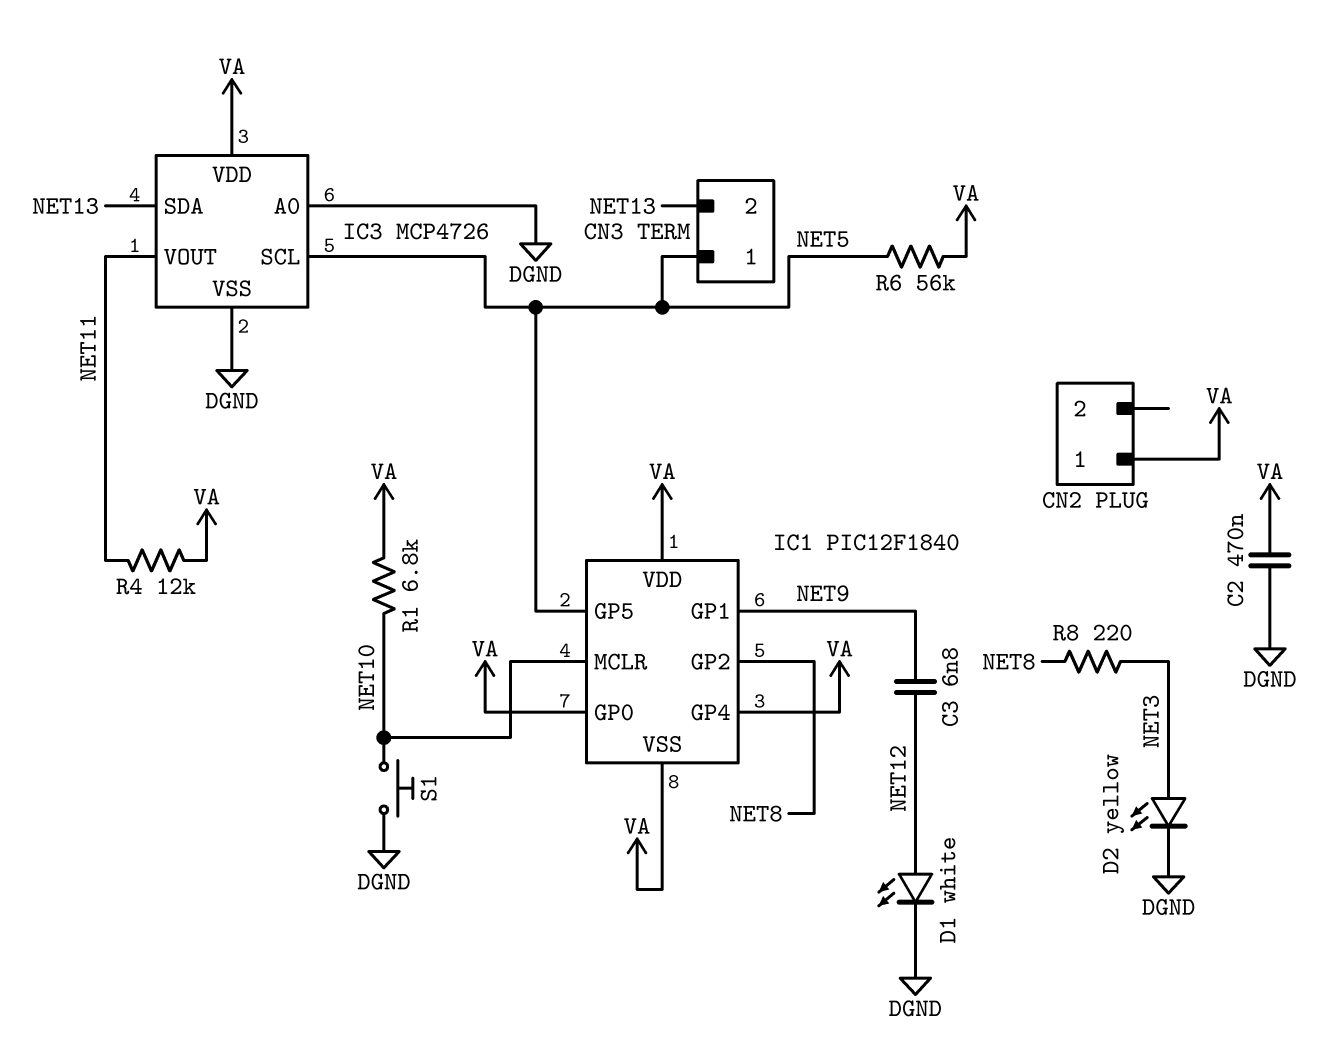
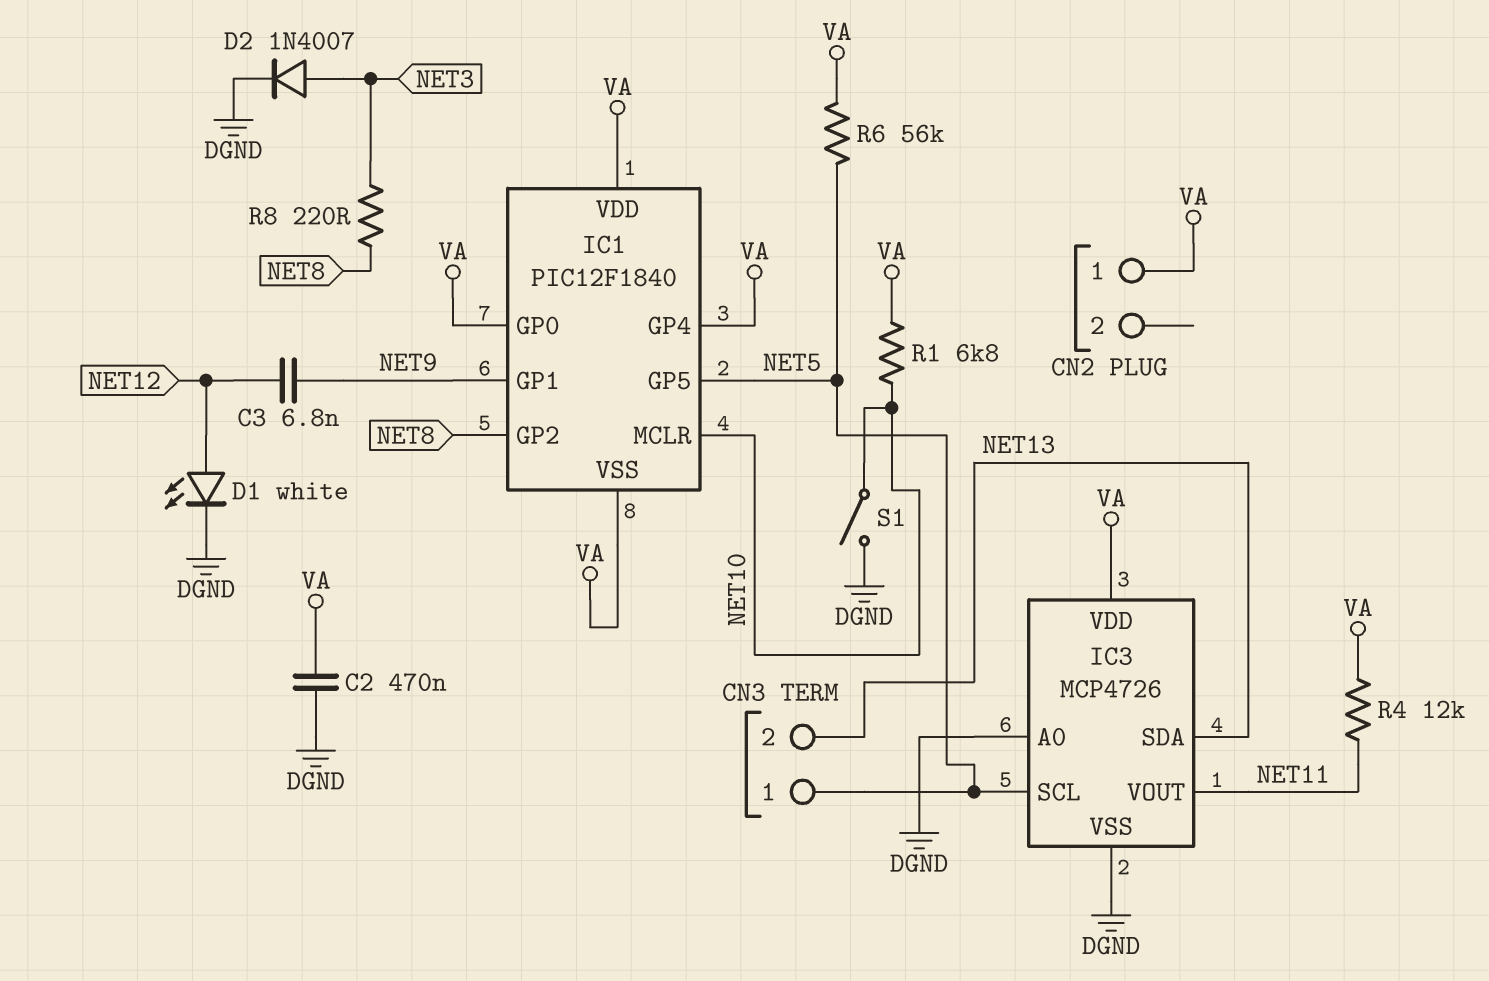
D2: LED yellow (A NET3, K DGND) -> diode 1N4007 (A NET3, K DGND)
S1: button (DGND, NET10) -> switch (DGND, NET10)

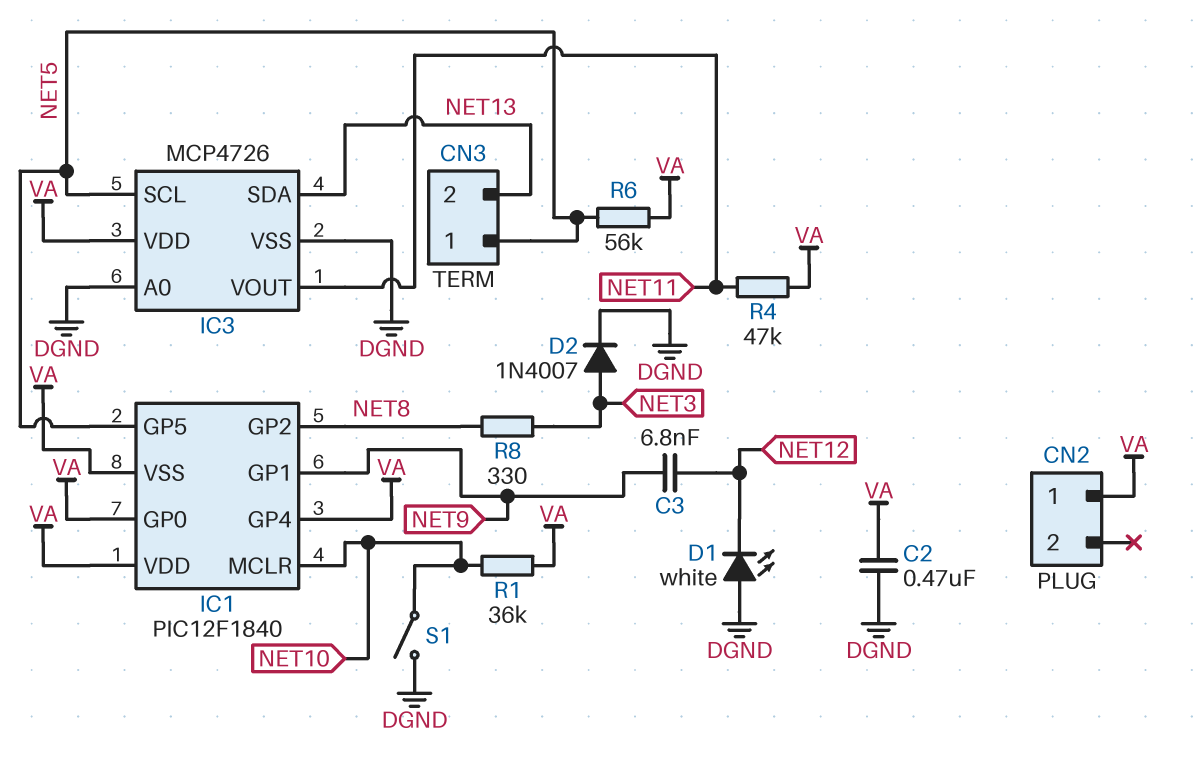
D1: LED white (A NET12, K DGND) -> LED white (A DGND, K NET12)
R1: 6.8k (NET10, VA) -> 36k (NET10, VA)
R4: 12k (NET11, VA) -> 47k (NET11, VA)
R8: 220 (NET3, NET8) -> 330 (NET3, NET8)

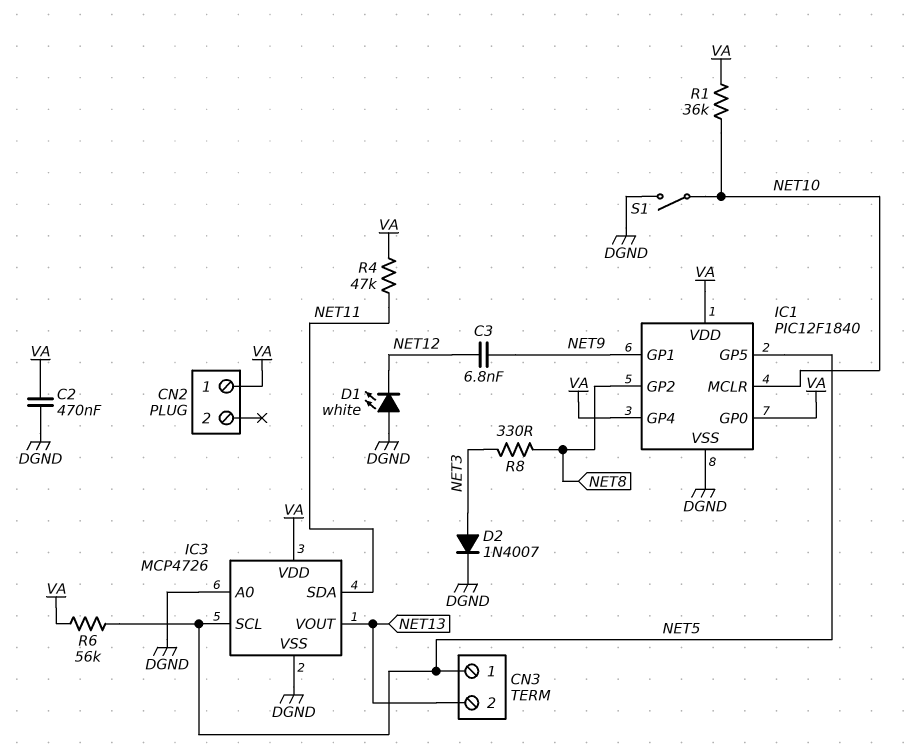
IC1 pin VSS: VA -> DGND
IC3 pin SDA: NET13 -> NET11
IC3 pin VOUT: NET11 -> NET13

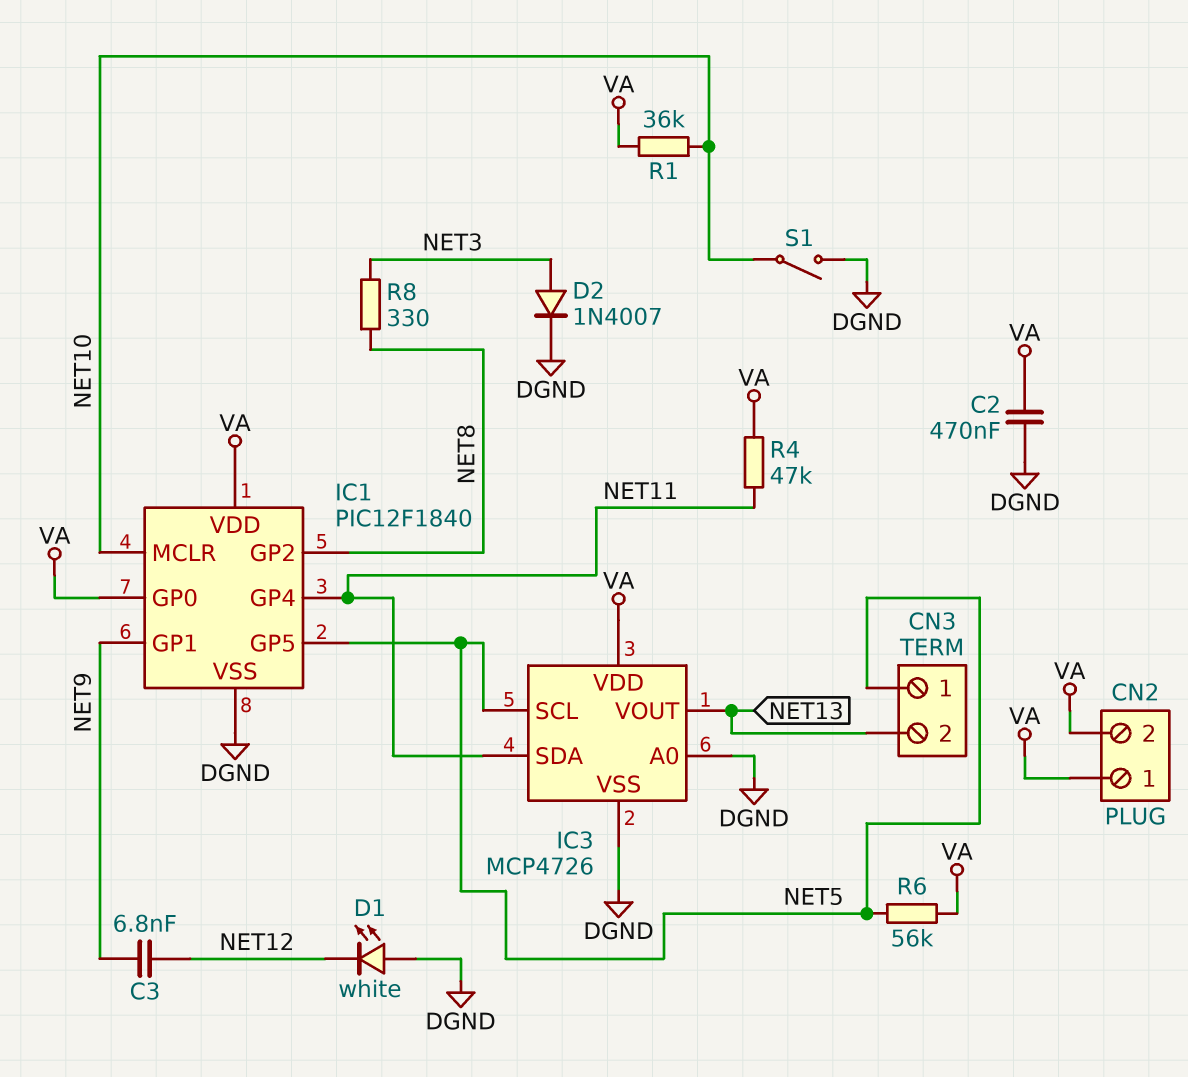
CN2 pin 2: none -> VA
IC1 pin GP4: VA -> NET11

